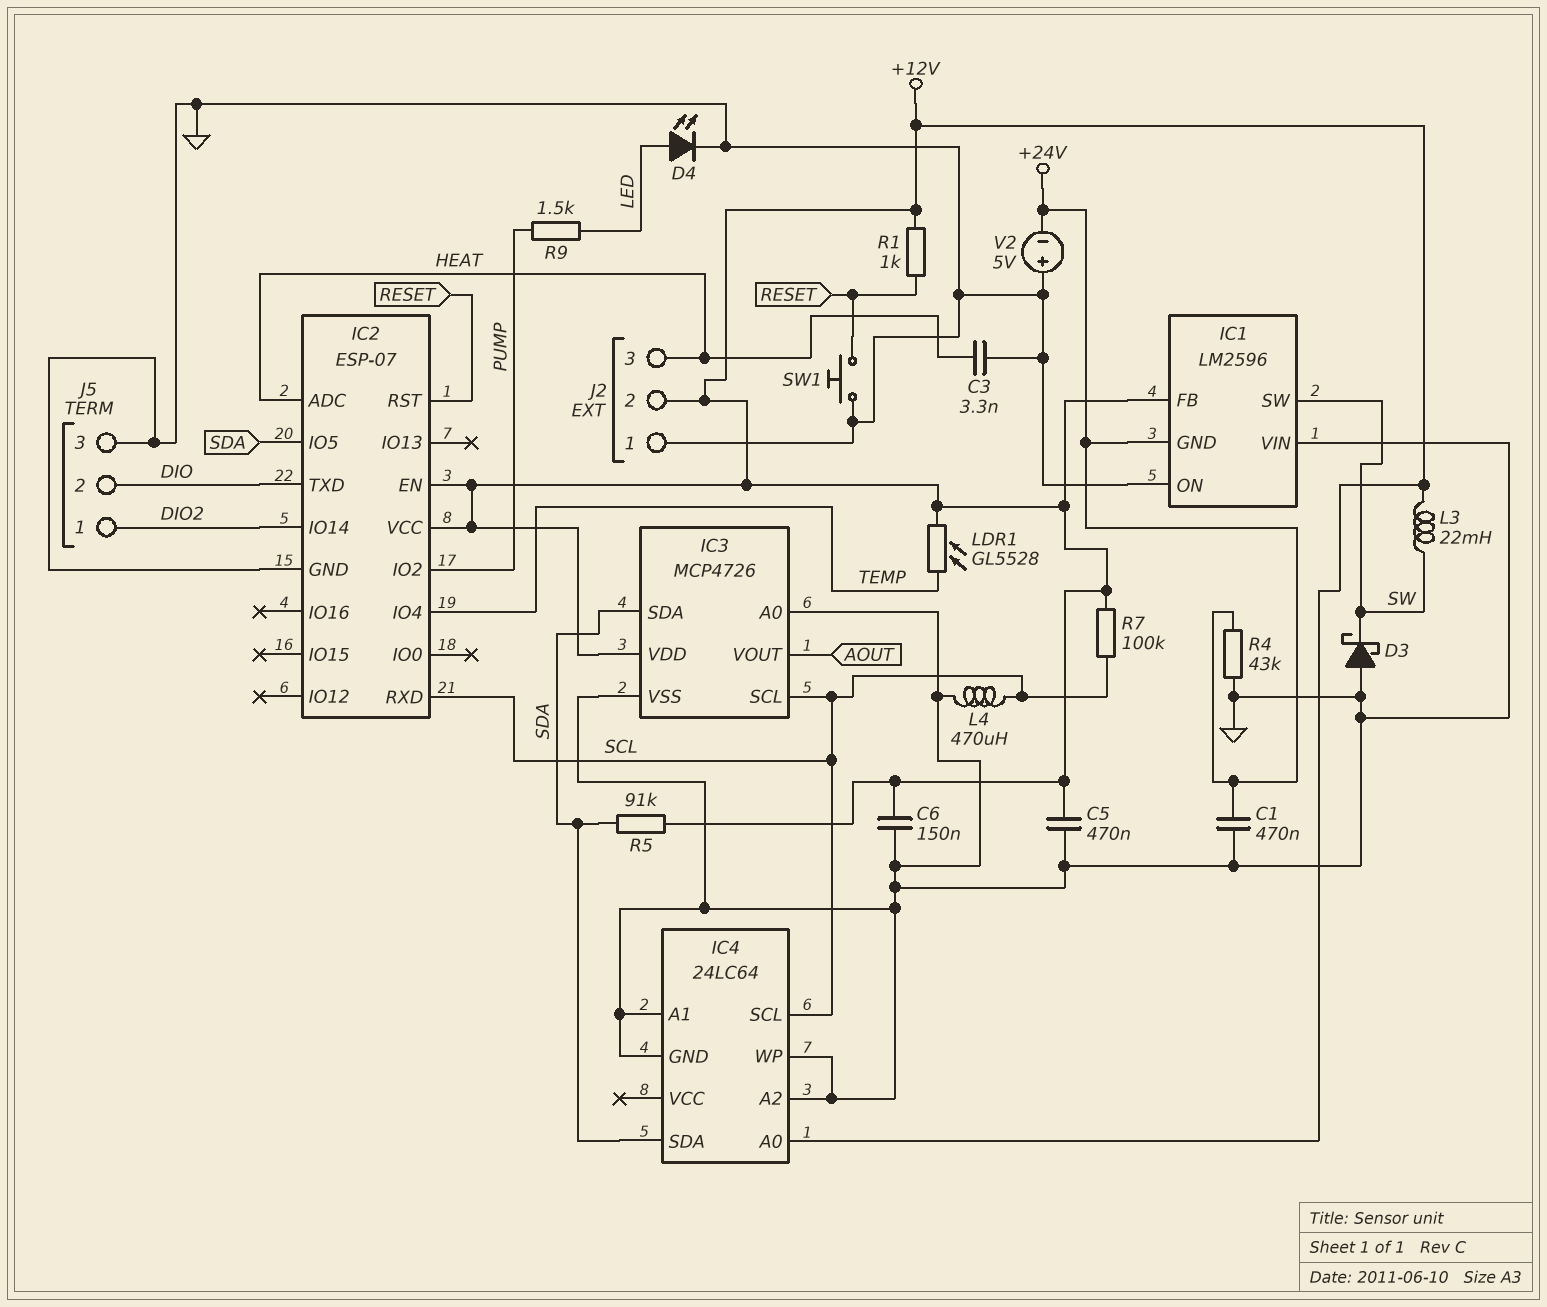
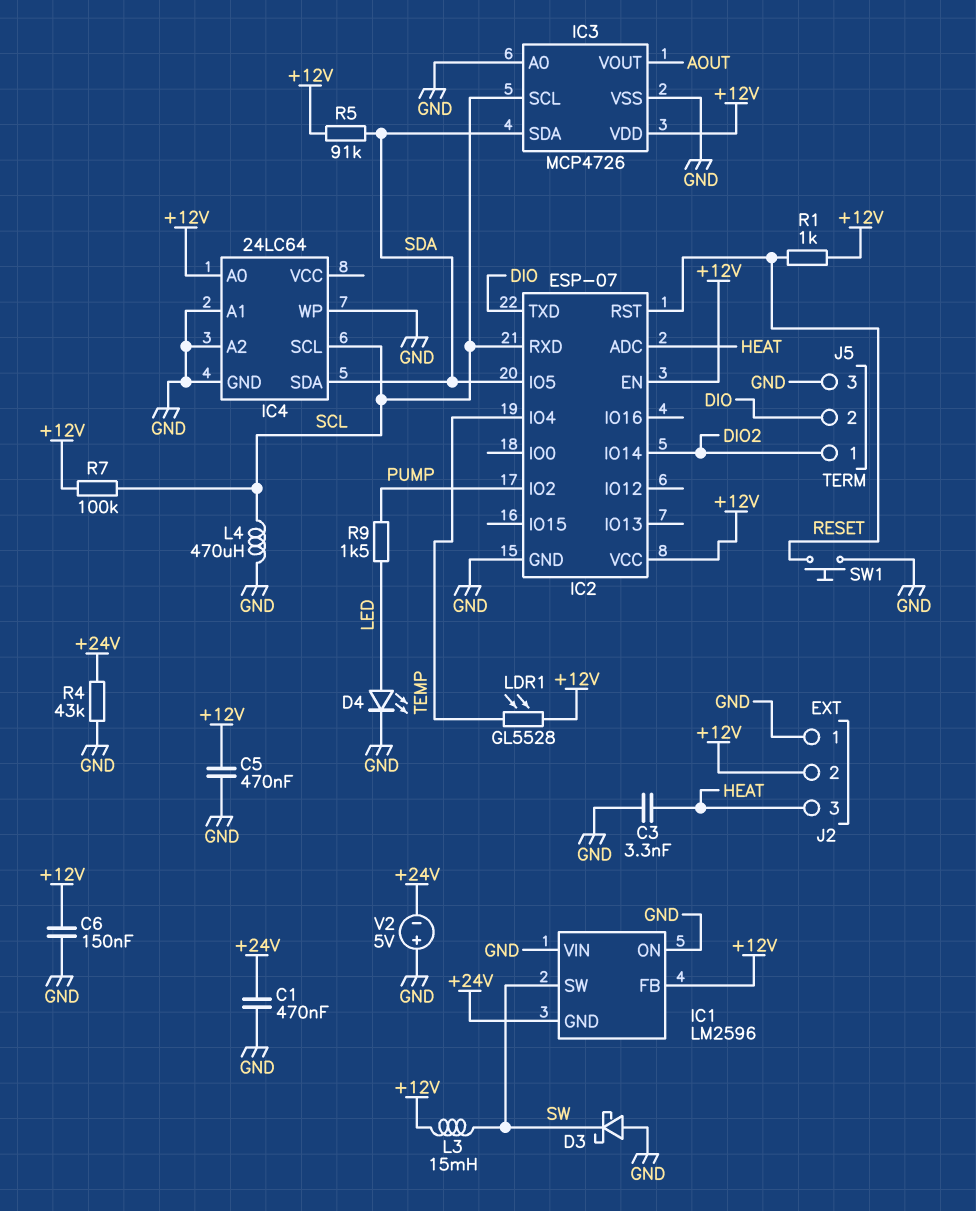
L3: 22mH (+12V, SW) -> 15mH (+12V, SW)

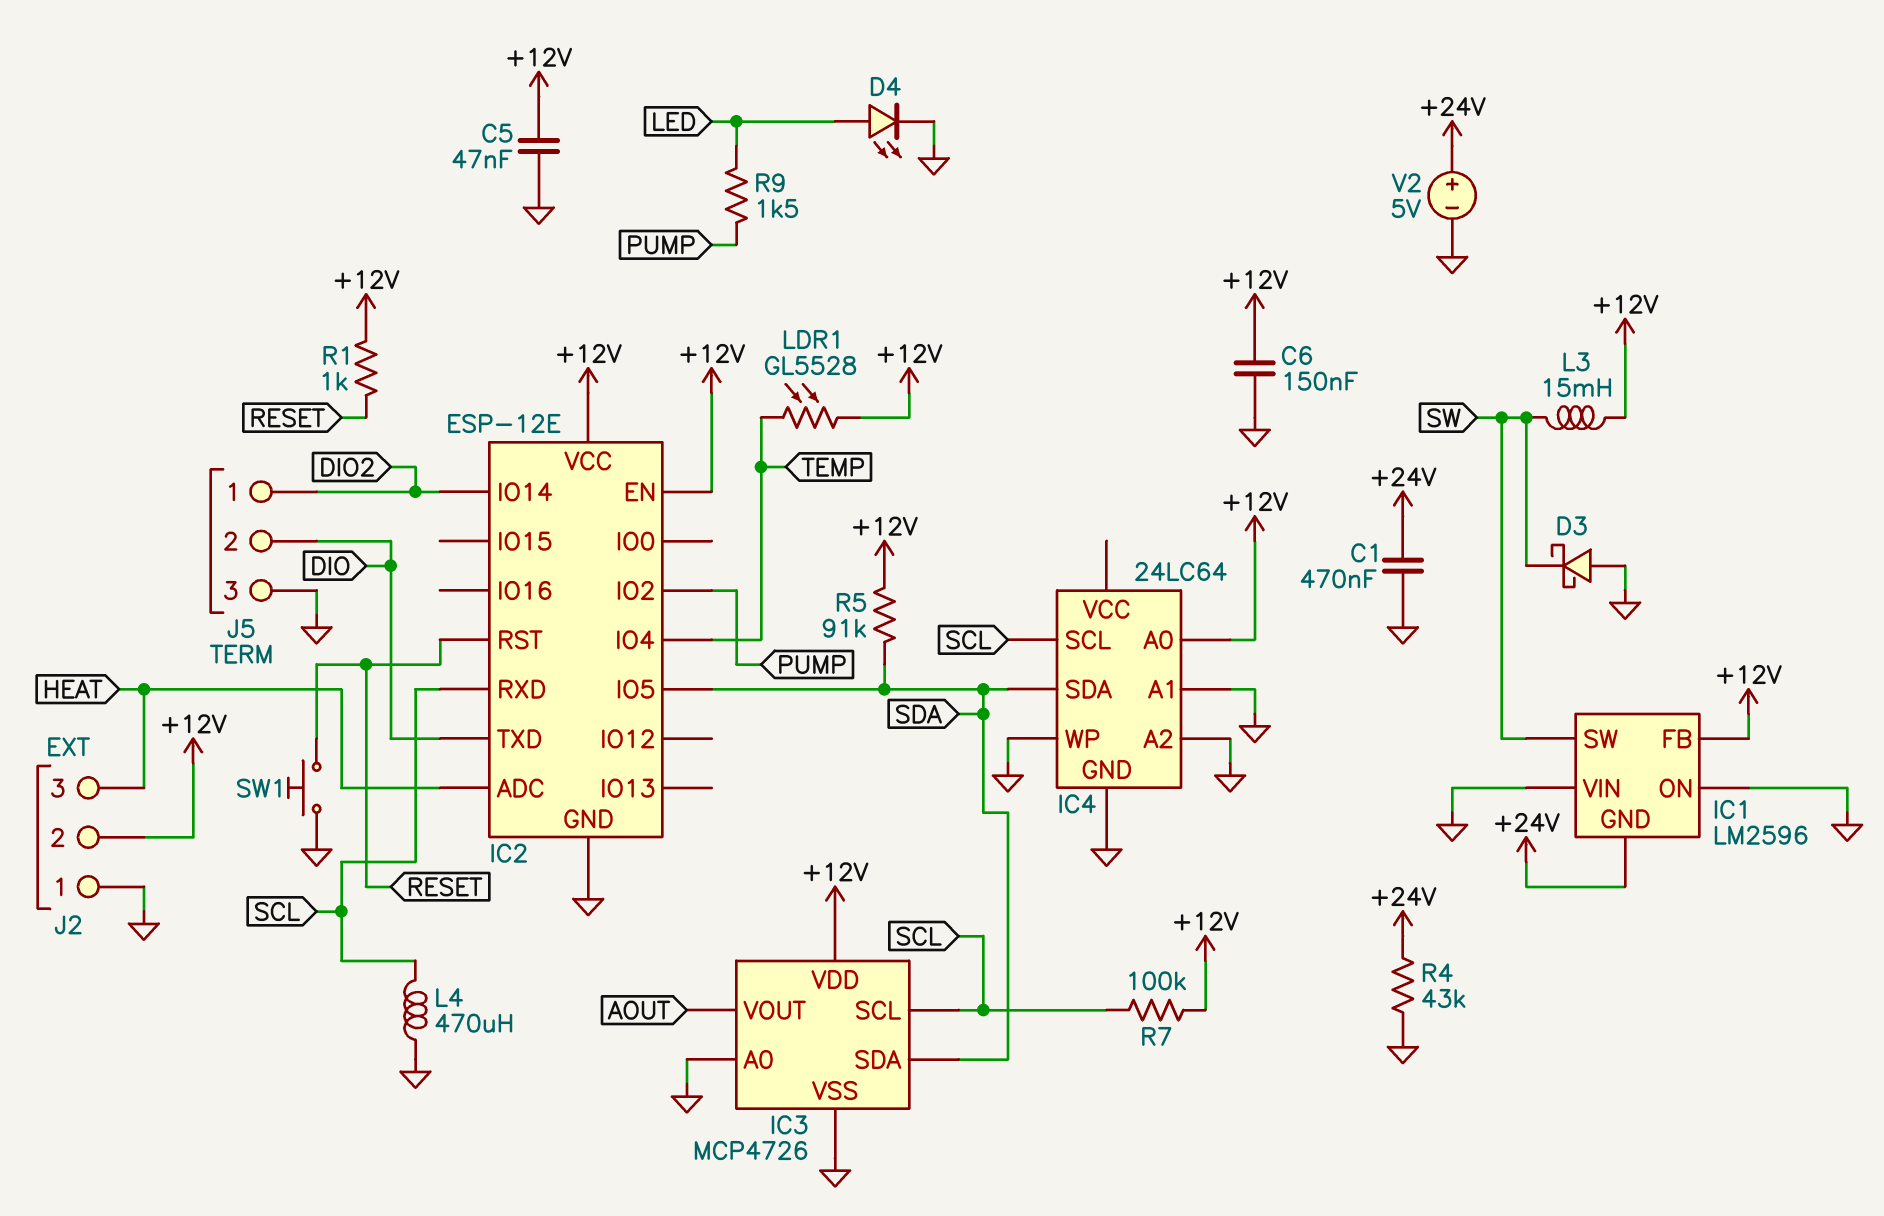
C3: 3.3nF (GND, HEAT) -> none
C5: 470nF (+12V, GND) -> 47nF (+12V, GND)
IC2: ESP-07 -> ESP-12E
V2: 5V (plus GND, minus +24V) -> 5V (plus +24V, minus GND)

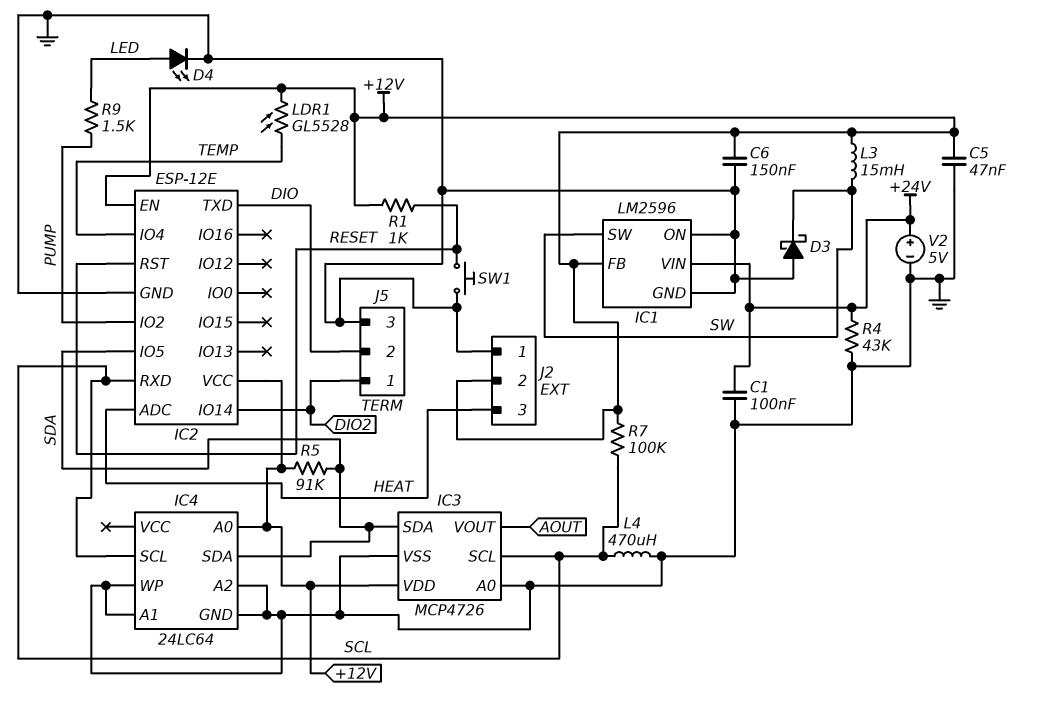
C1: 470nF (+24V, GND) -> 100nF (+24V, GND)
IC1 pin GND: +24V -> GND
IC1 pin VIN: GND -> +24V

